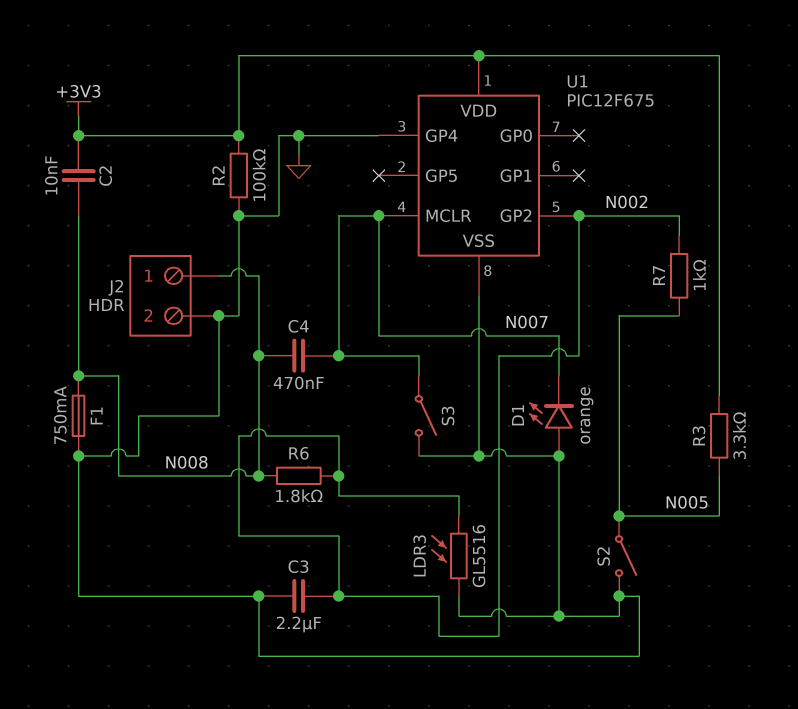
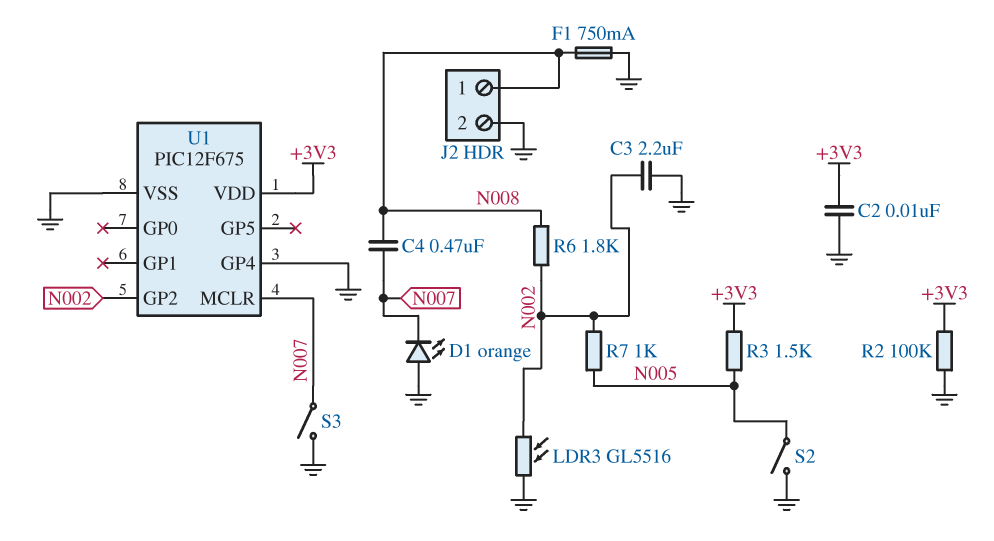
C2: 10nF (+3V3, N008) -> 10nF (+3V3, GND)
R3: 3.3k (+3V3, N005) -> 1.5k (+3V3, N005)

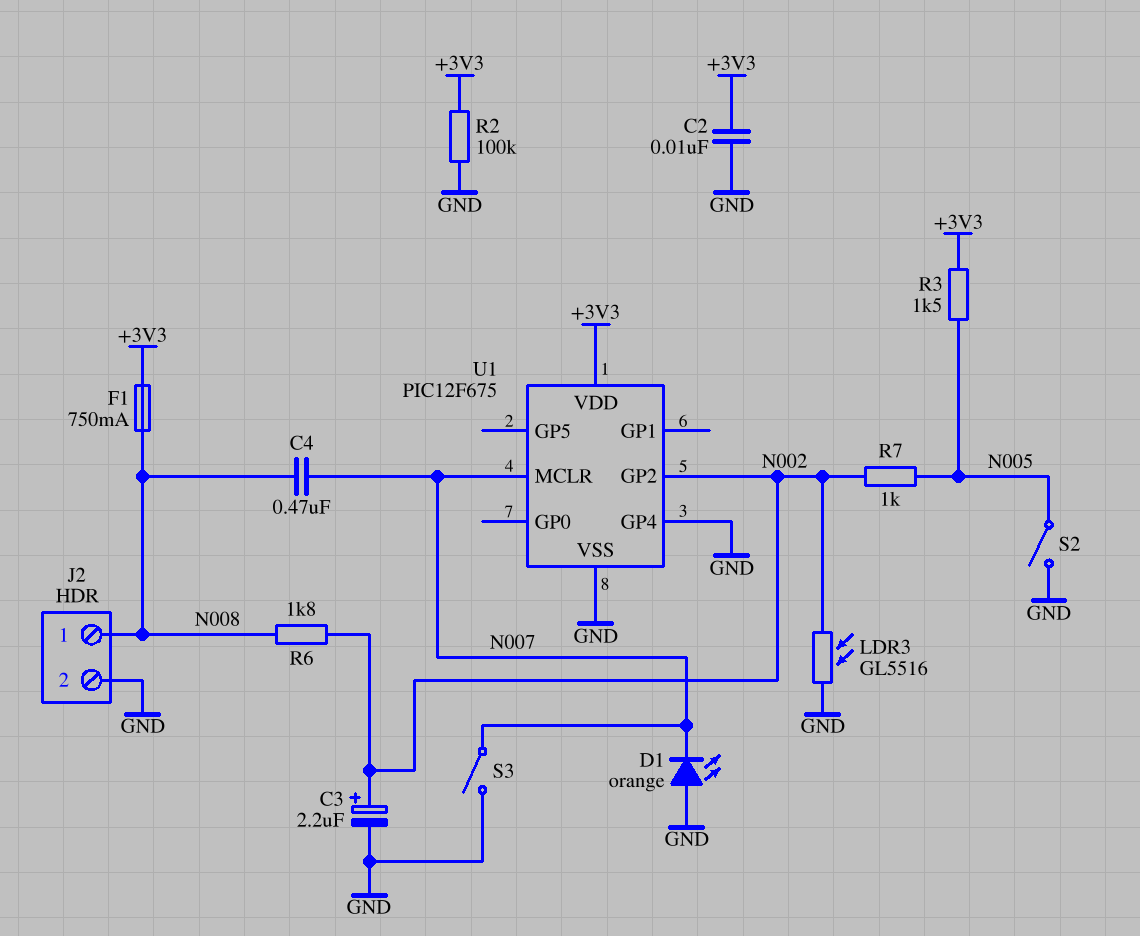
C3: 2.2uF (GND, N002) -> 2.2uF (plus N002, minus GND)
F1: 750mA (GND, N008) -> 750mA (+3V3, N008)

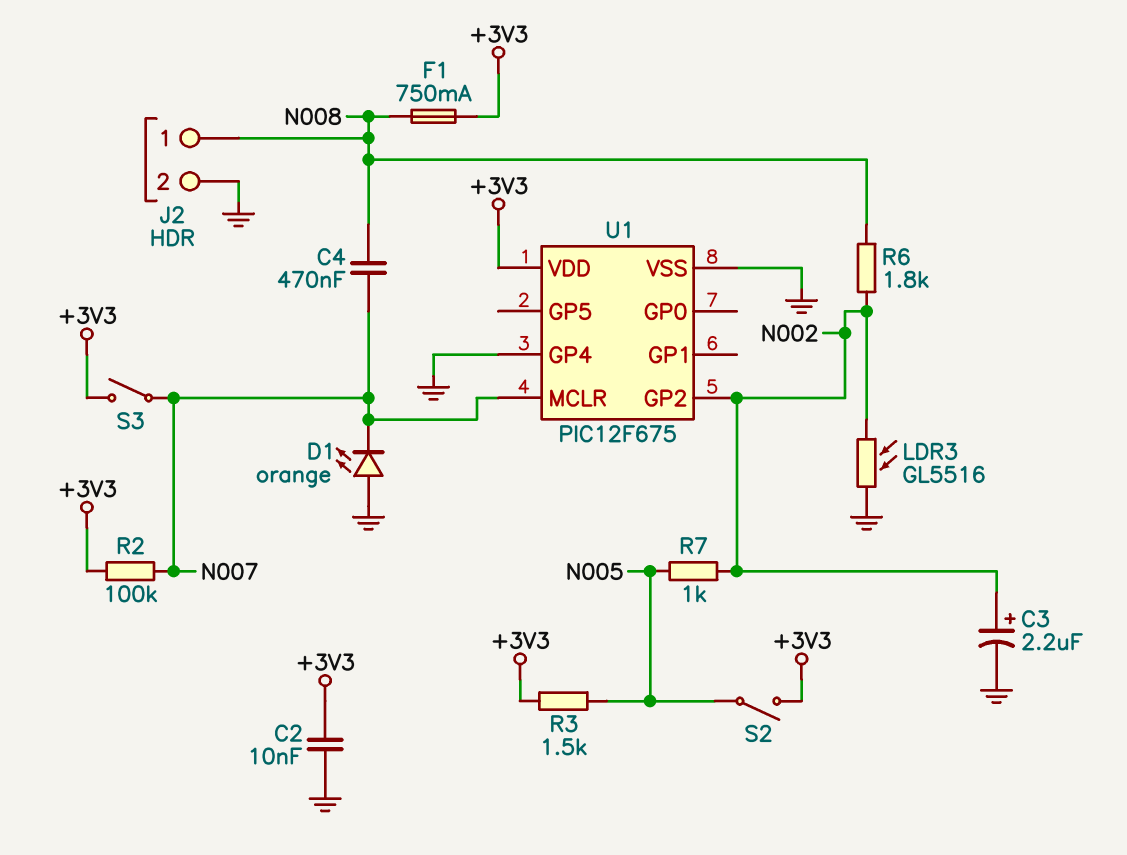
R2: 100k (+3V3, GND) -> 100k (+3V3, N007)
S2: switch (GND, N005) -> switch (+3V3, N005)
S3: switch (GND, N007) -> switch (+3V3, N007)

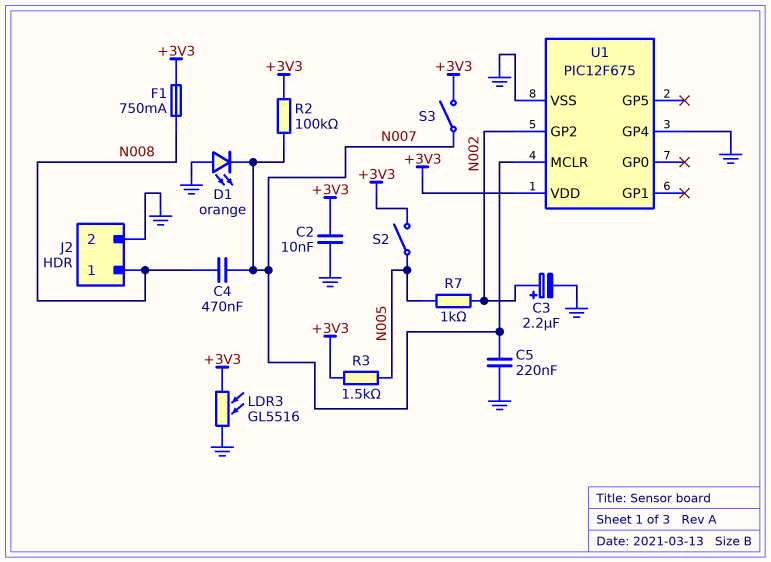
C5: none -> 220nF (GND, N007)
LDR3: GL5516 (GND, N002) -> GL5516 (+3V3, GND)
R6: 1.8k (N002, N008) -> none

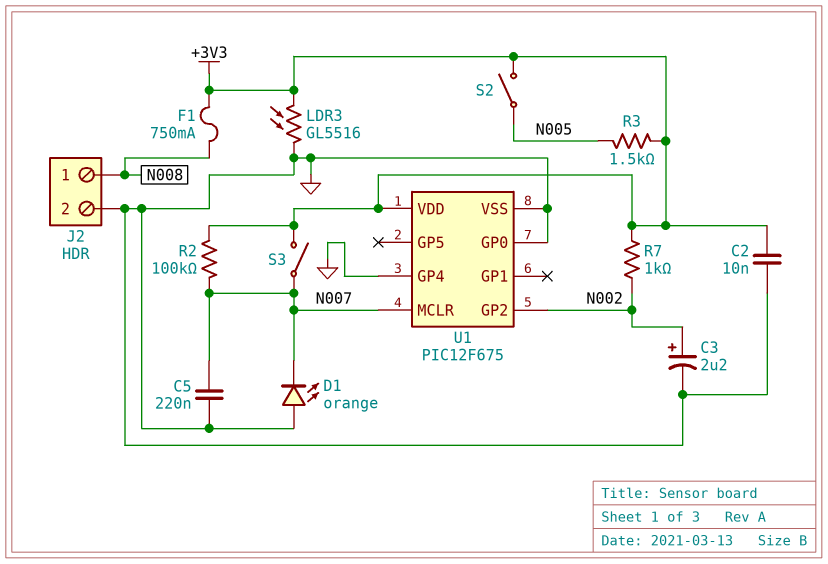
C4: 470nF (N007, N008) -> none
R7: 1k (N002, N005) -> 1k (+3V3, N002)
U1 pin GP0: none -> GND

